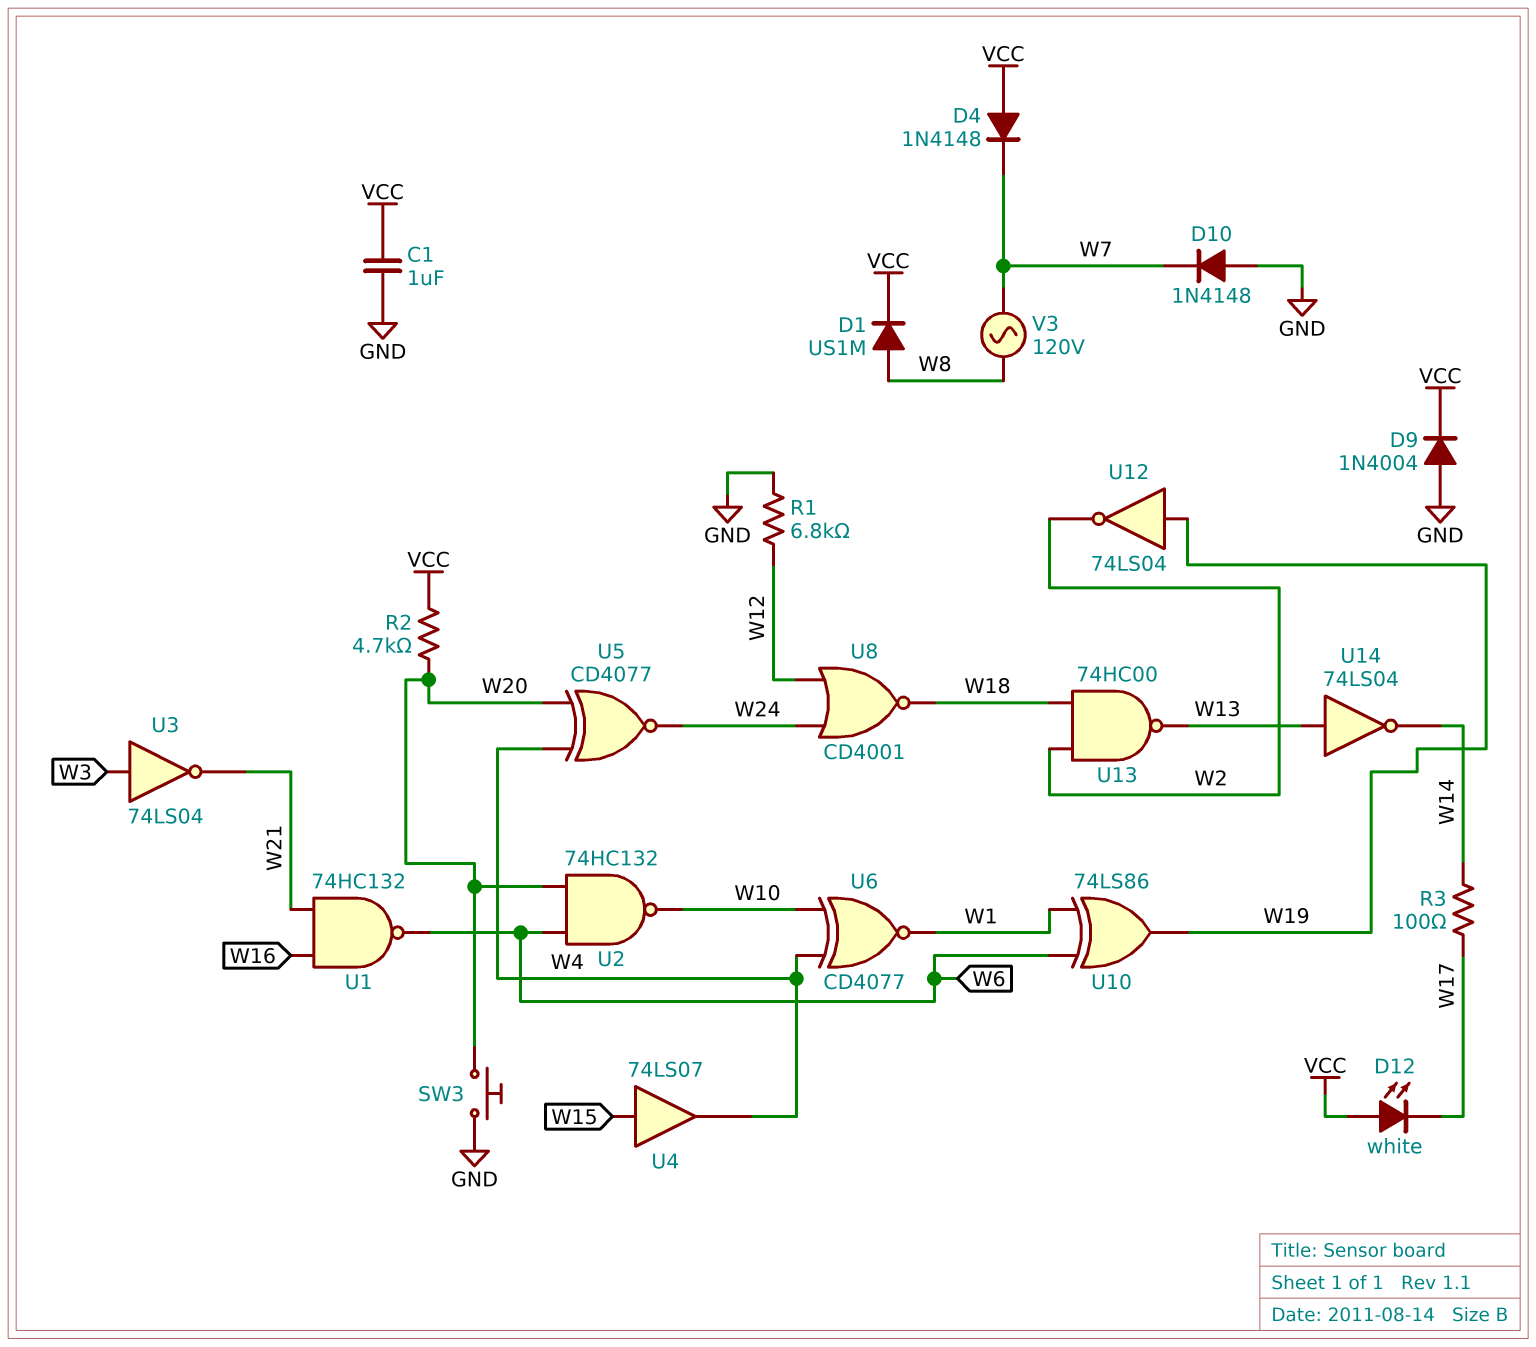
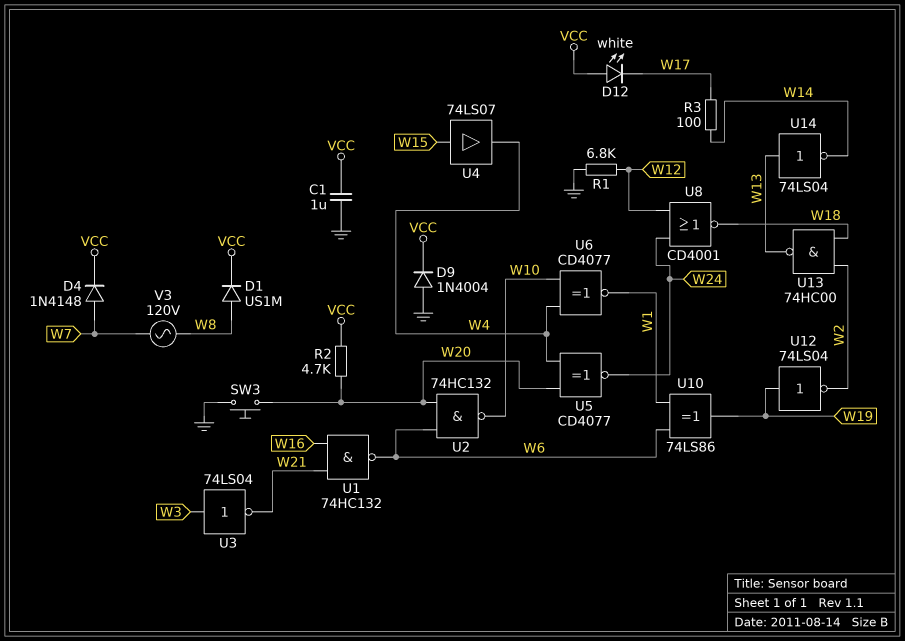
D4: diode 1N4148 (A VCC, K W7) -> diode 1N4148 (A W7, K VCC)
D10: diode 1N4148 (A GND, K W7) -> none

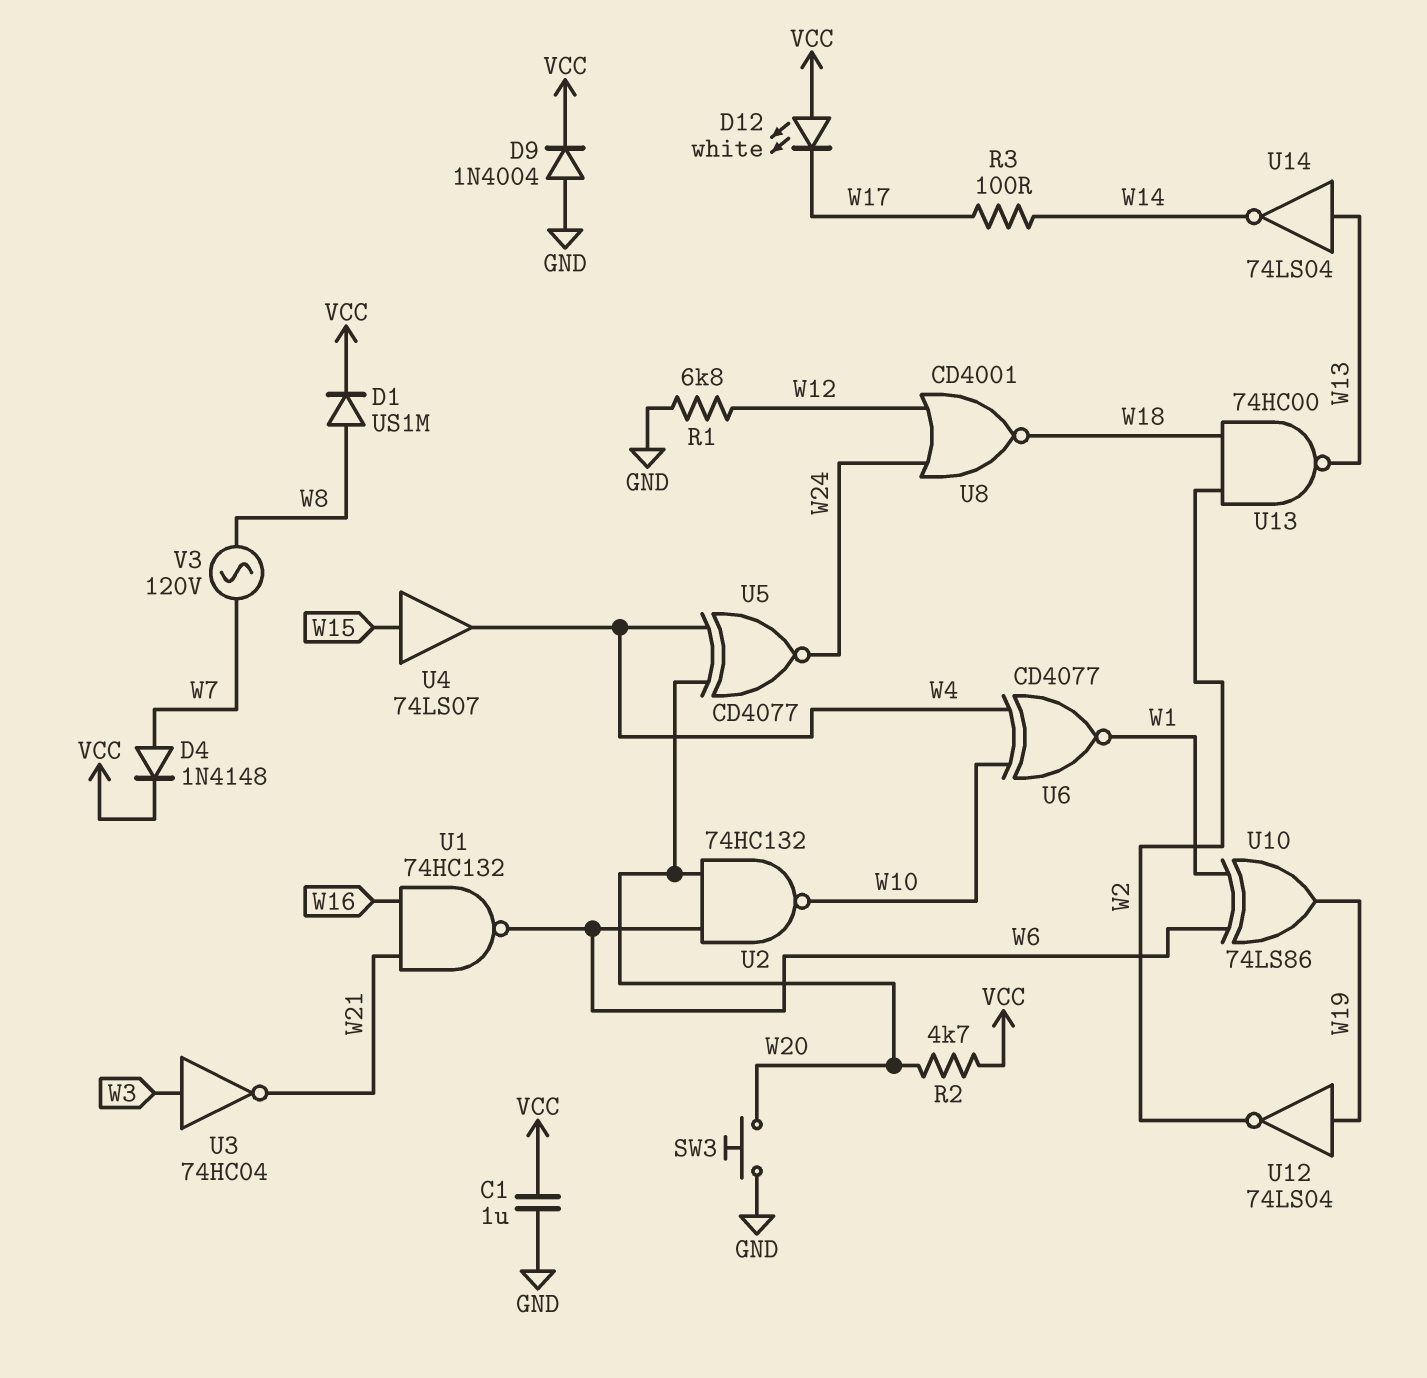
U3: NOT 74LS04 (in W3, out W21) -> NOT 74HC04 (in W3, out W21)

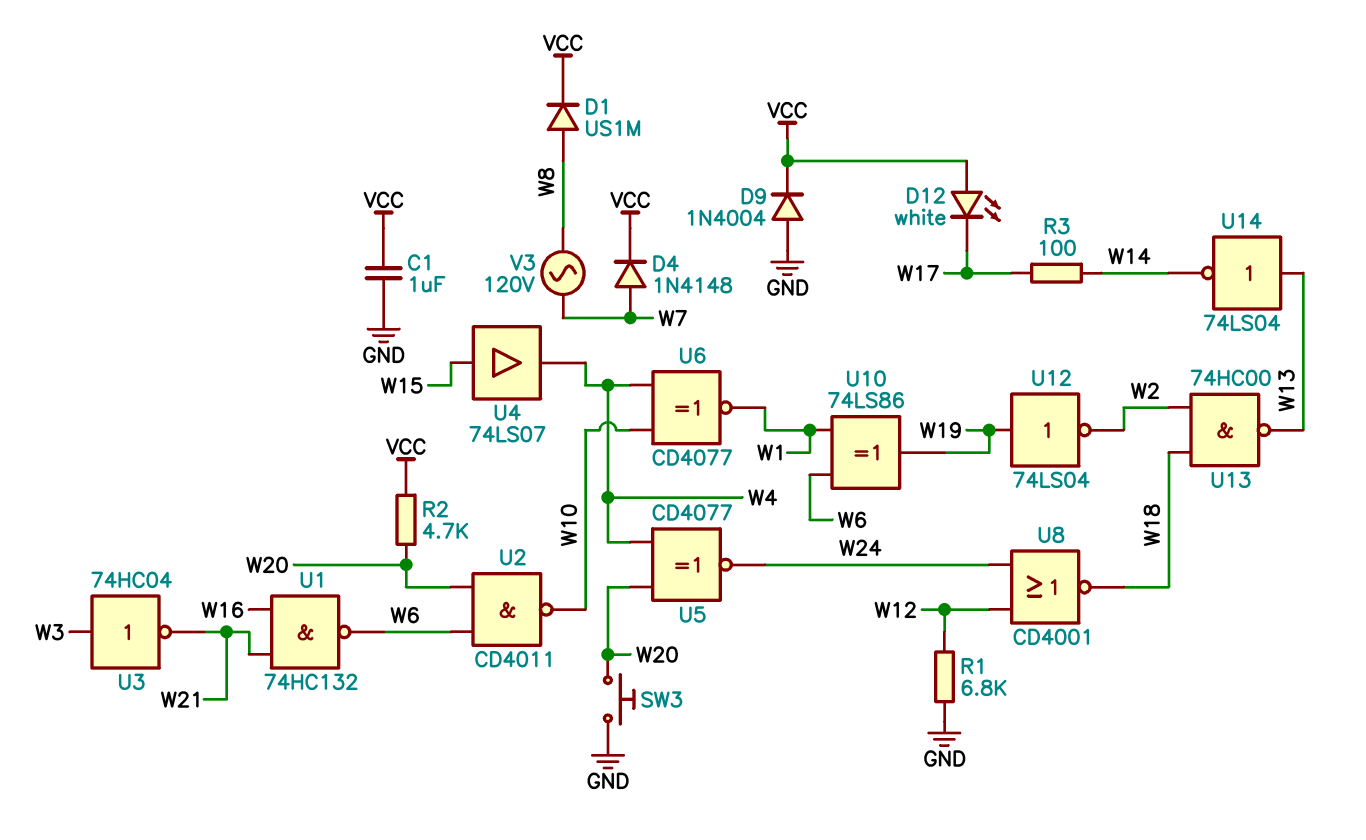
U2: NAND 74HC132 (in W6, in W20, out W10) -> NAND CD4011 (in W6, in W20, out W10)

